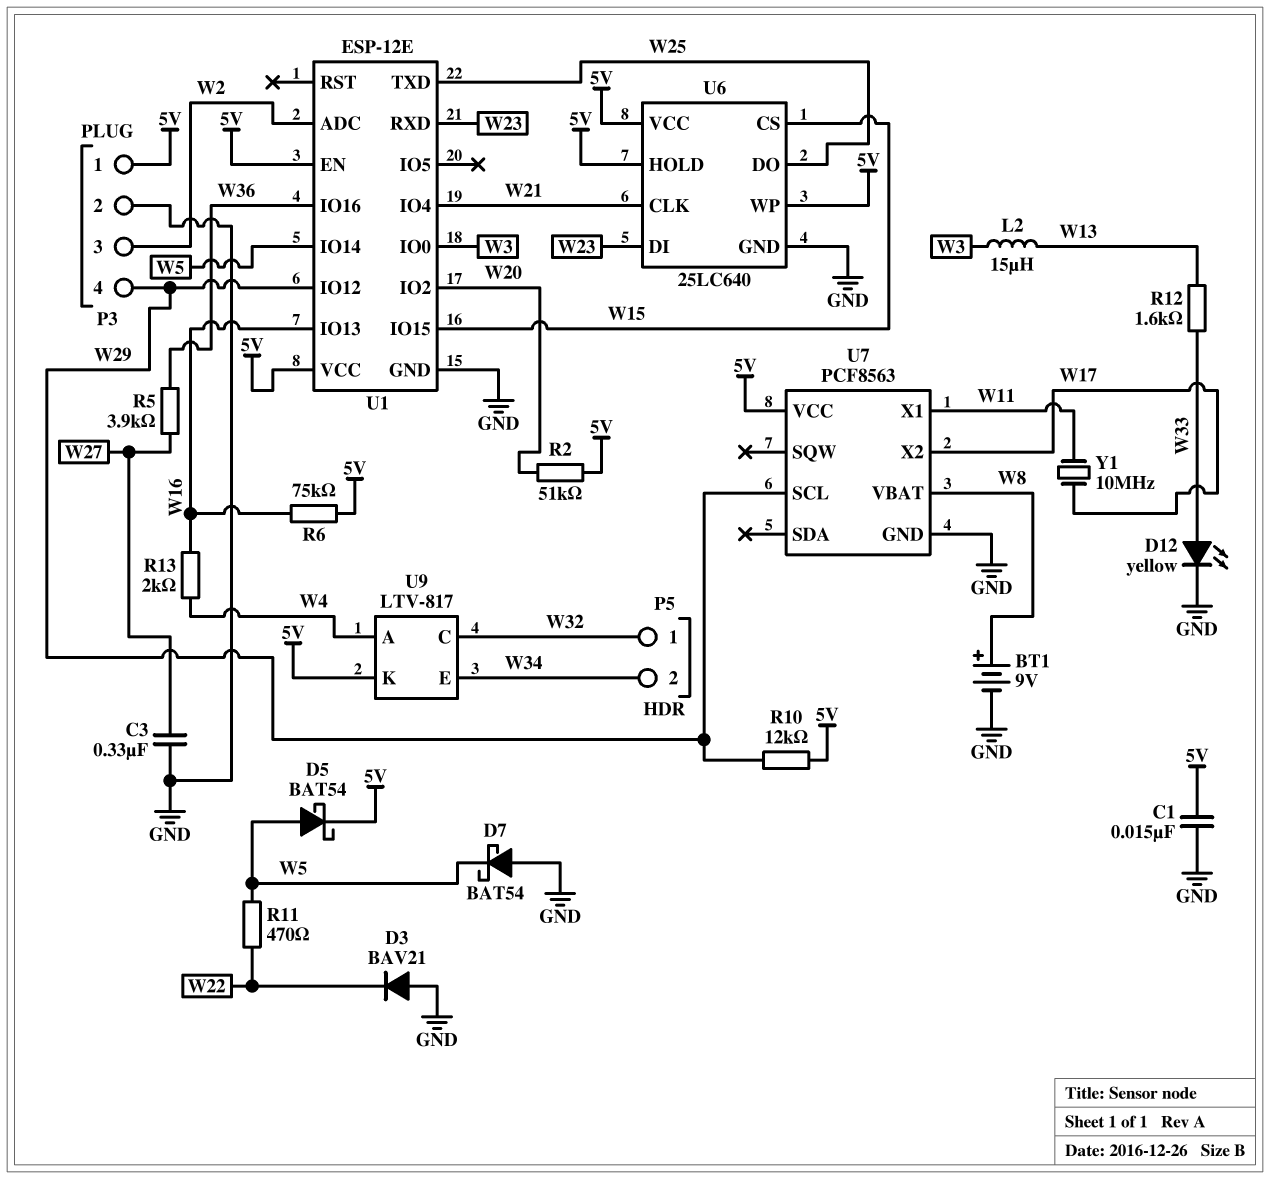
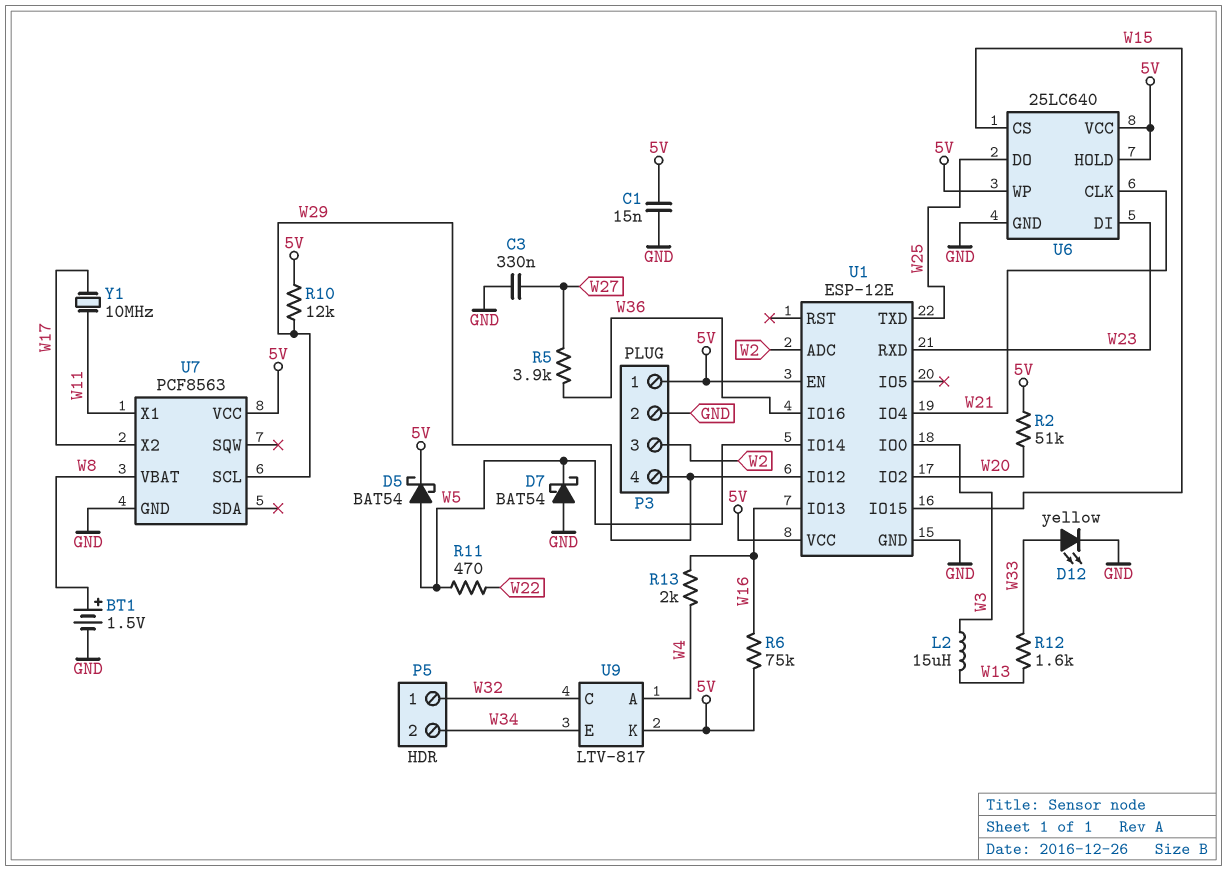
BT1: 9V (plus W8, minus GND) -> 1.5V (plus W8, minus GND)
D3: diode BAV21 (A GND, K W22) -> none

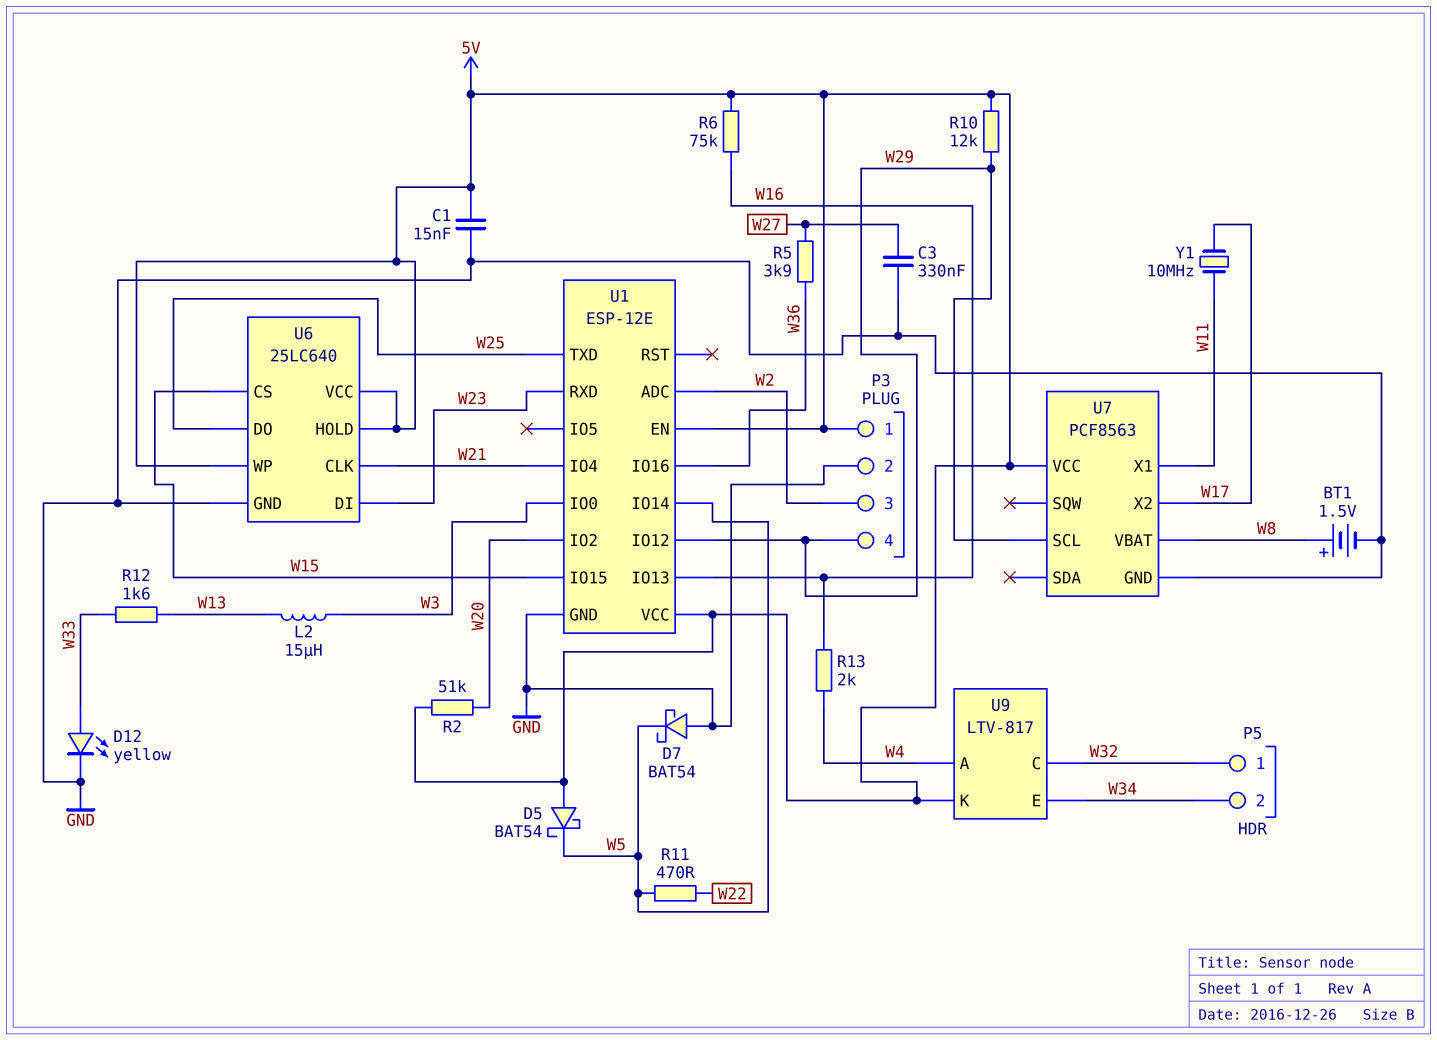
D5: schottky BAT54 (A W5, K 5V) -> schottky BAT54 (A 5V, K W5)

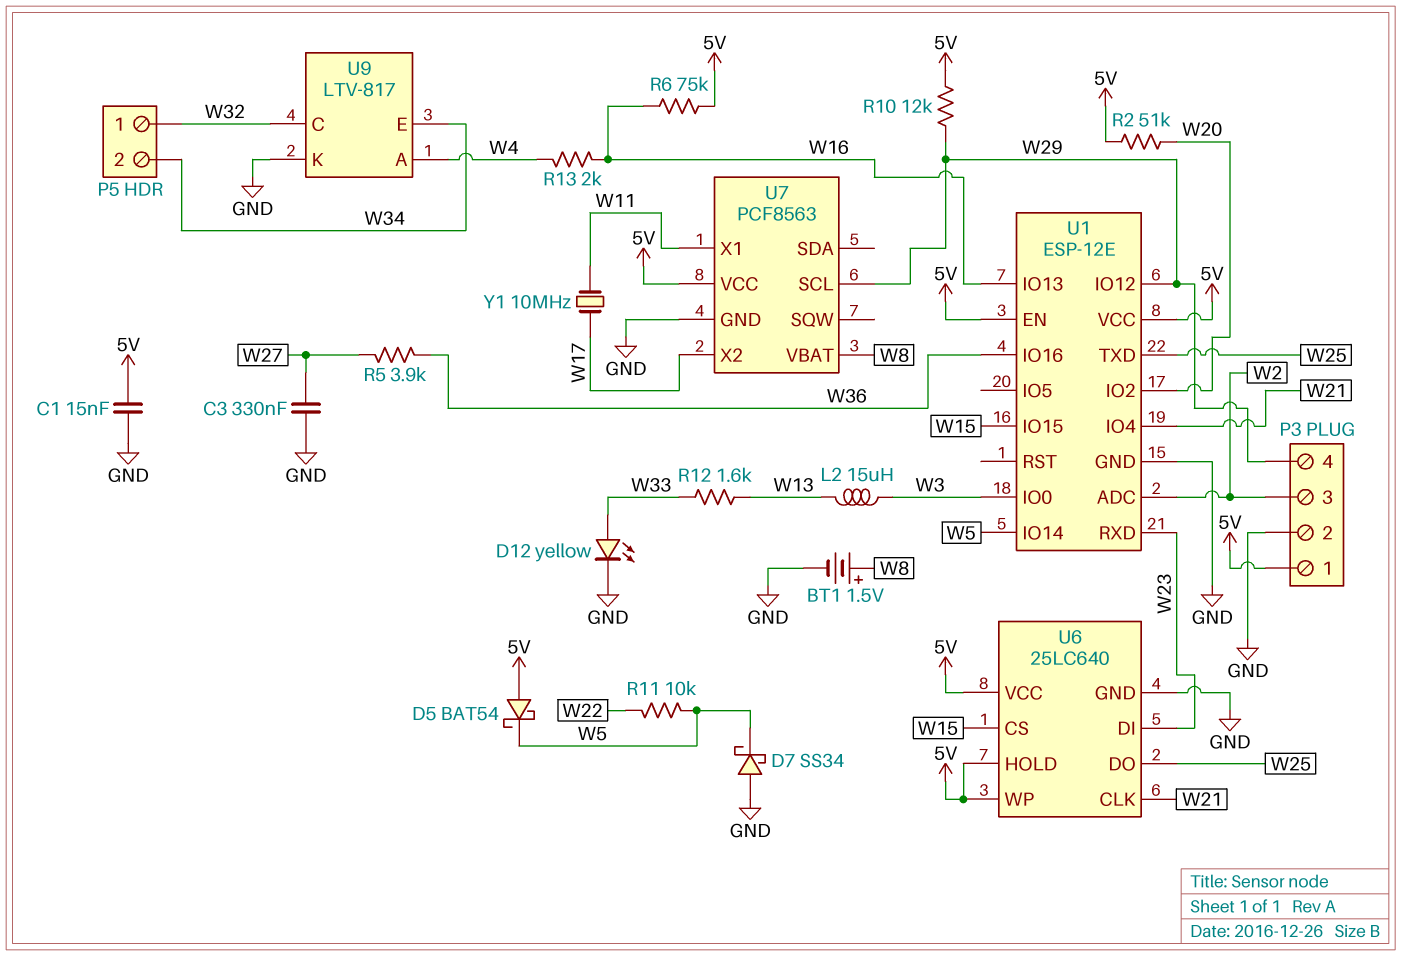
D7: schottky BAT54 (A GND, K W5) -> schottky SS34 (A GND, K W5)
R11: 470 (W5, W22) -> 10k (W5, W22)
U9 pin K: 5V -> GND

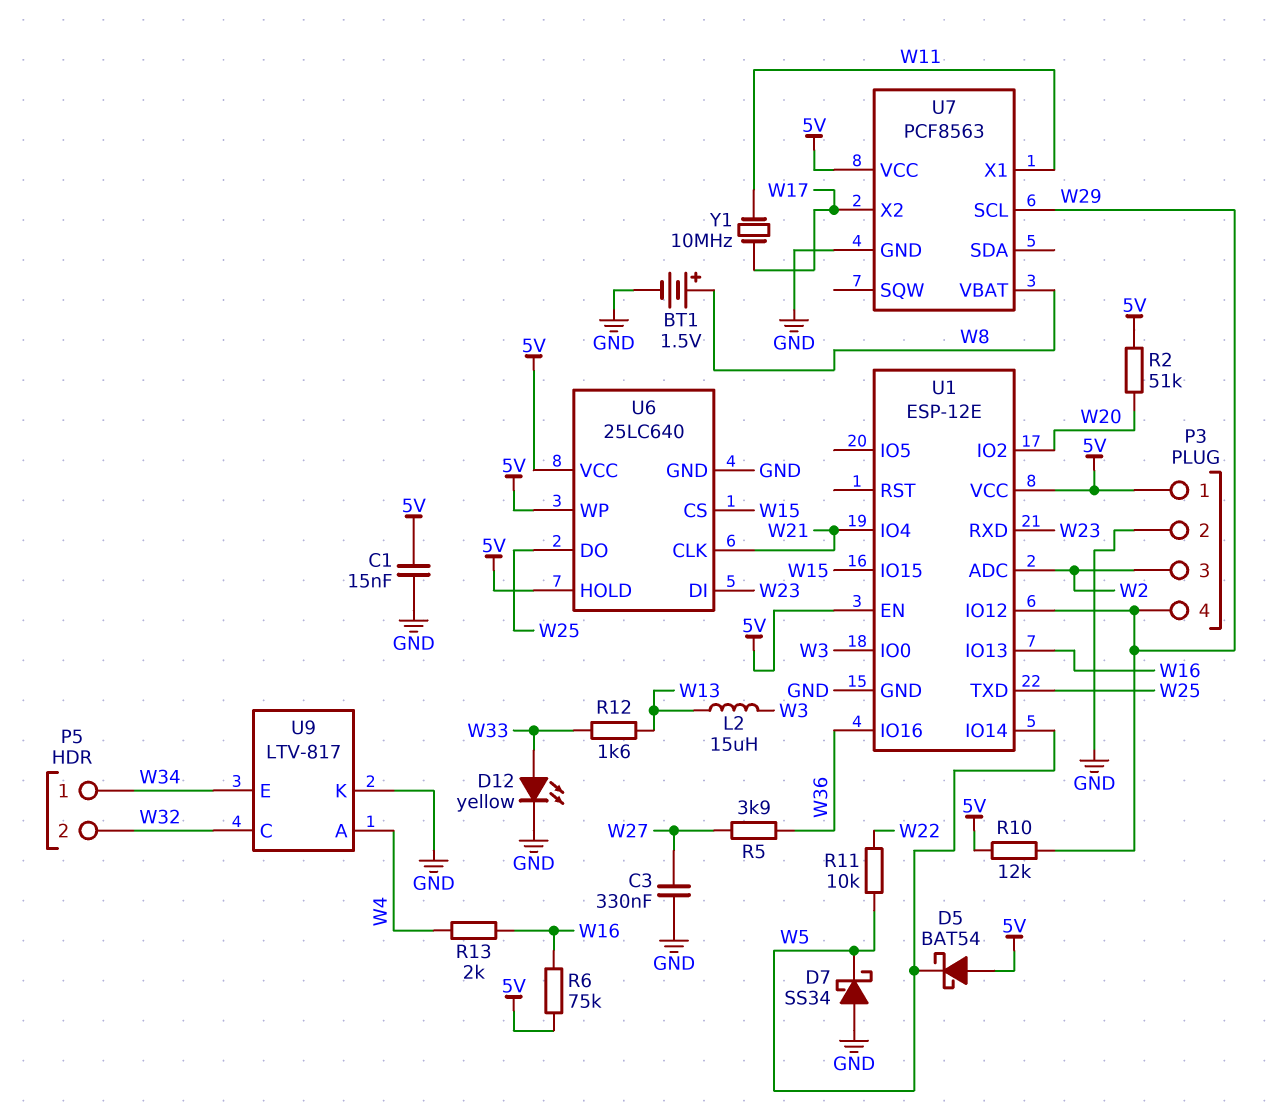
P5 pin 1: W32 -> W34
P5 pin 2: W34 -> W32

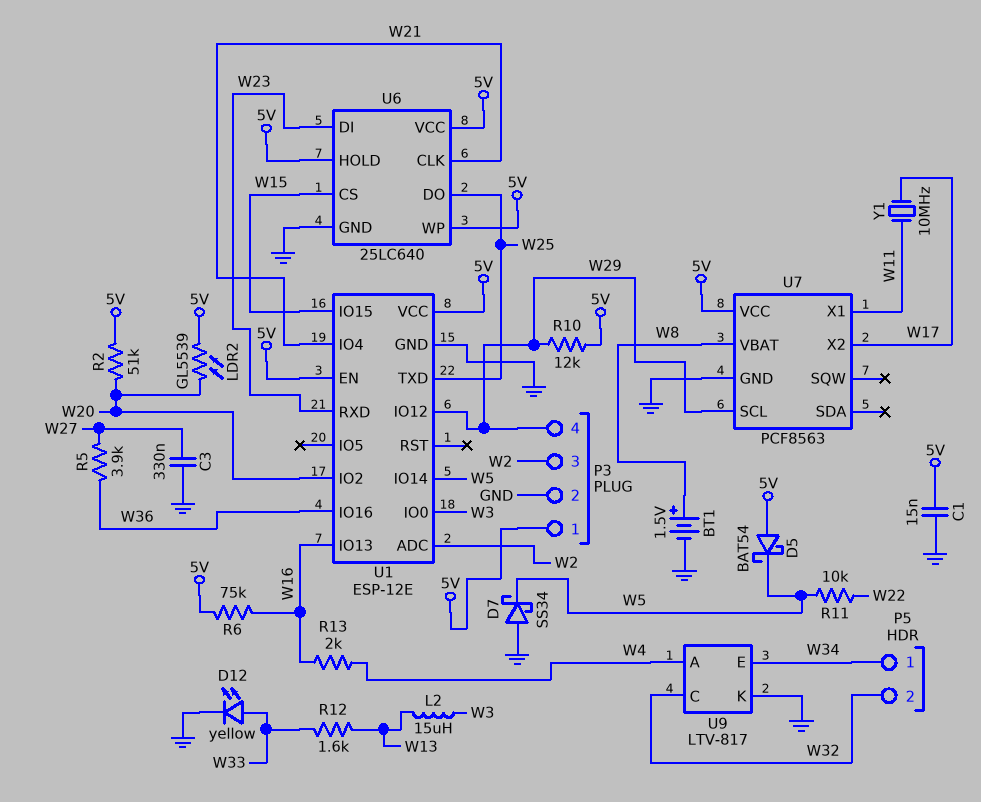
LDR2: none -> GL5539 (5V, W20)

